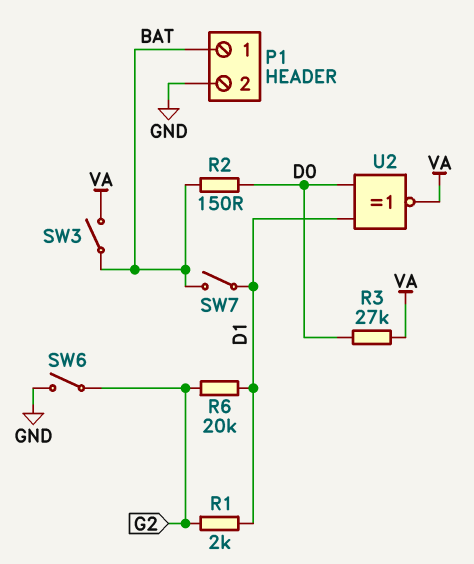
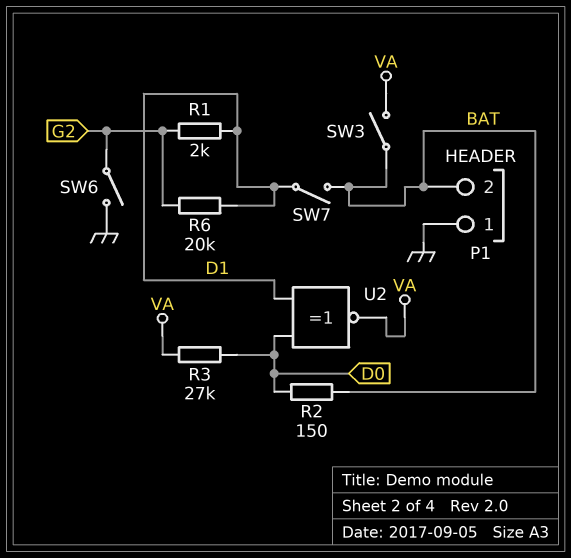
P1 pin 1: BAT -> GND
P1 pin 2: GND -> BAT

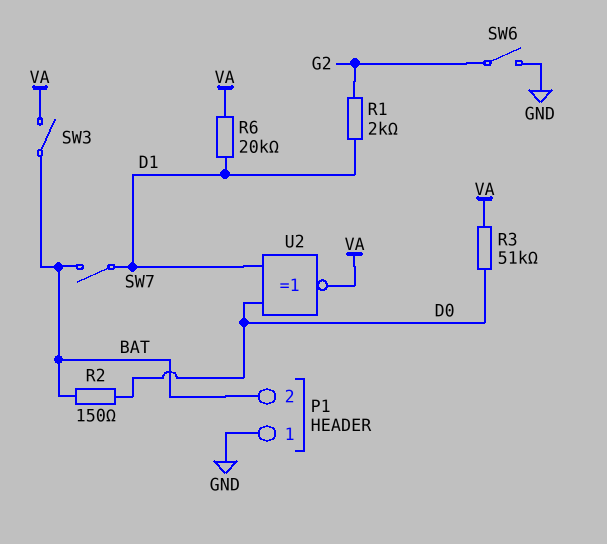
R3: 27k (D0, VA) -> 51k (D0, VA)
R6: 20k (D1, G2) -> 20k (D1, VA)

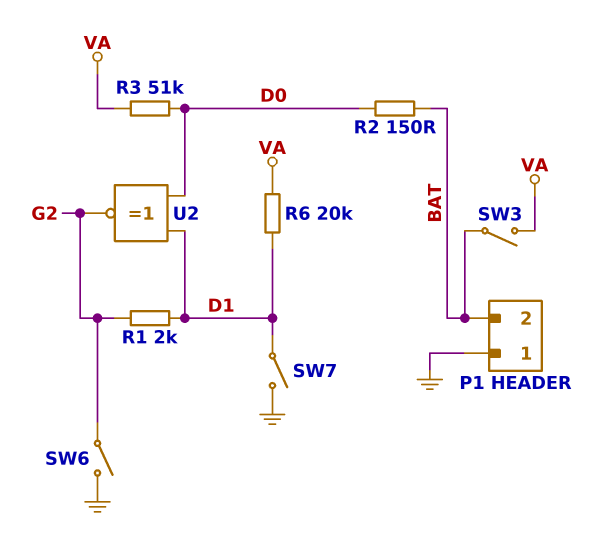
SW7: switch (BAT, D1) -> switch (D1, GND)
U2: XNOR (in D0, in D1, out VA) -> XNOR (in D0, in D1, out G2)

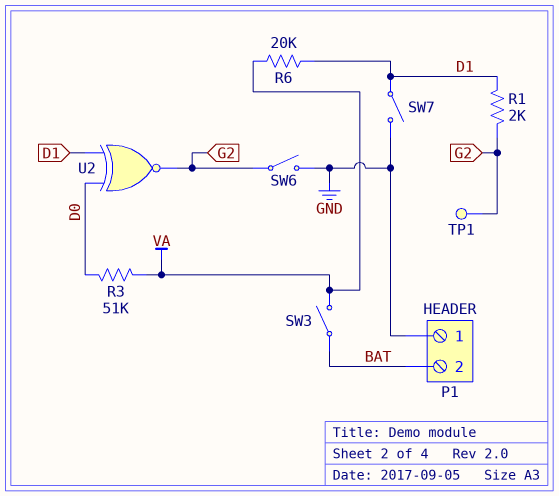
R2: 150 (BAT, D0) -> none
TP1: none -> test point (G2)

